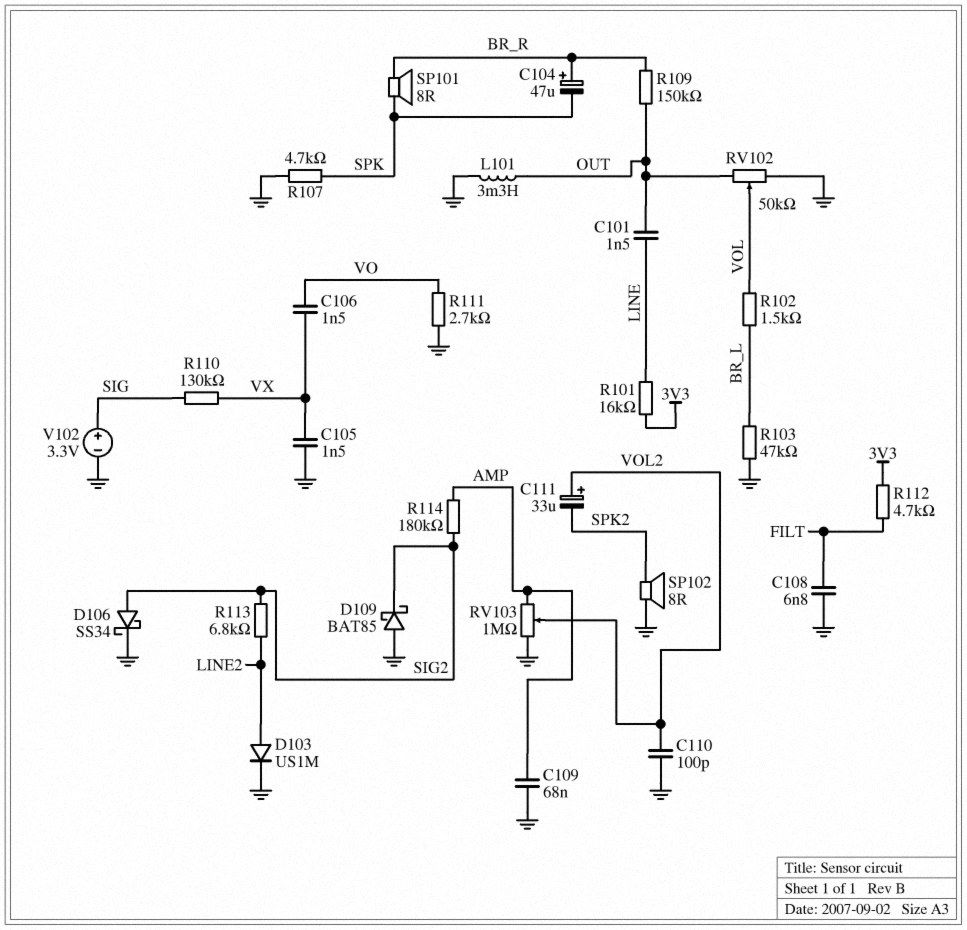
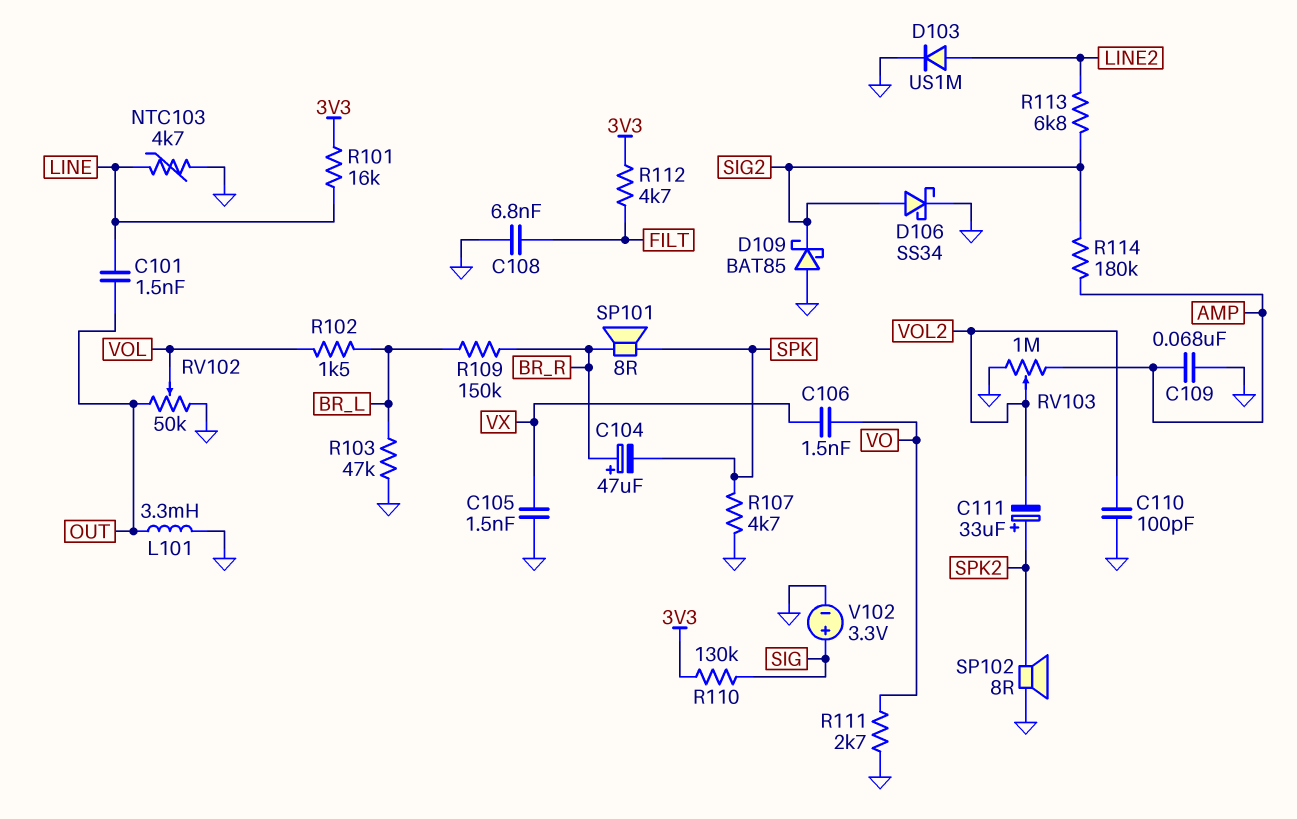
C111: 33uF (plus VOL2, minus SPK2) -> 33uF (plus SPK2, minus VOL2)
NTC103: none -> 4.7k (GND, LINE)
R109: 150k (BR_R, OUT) -> 150k (BR_L, BR_R)
R110: 130k (SIG, VX) -> 130k (3V3, SIG)

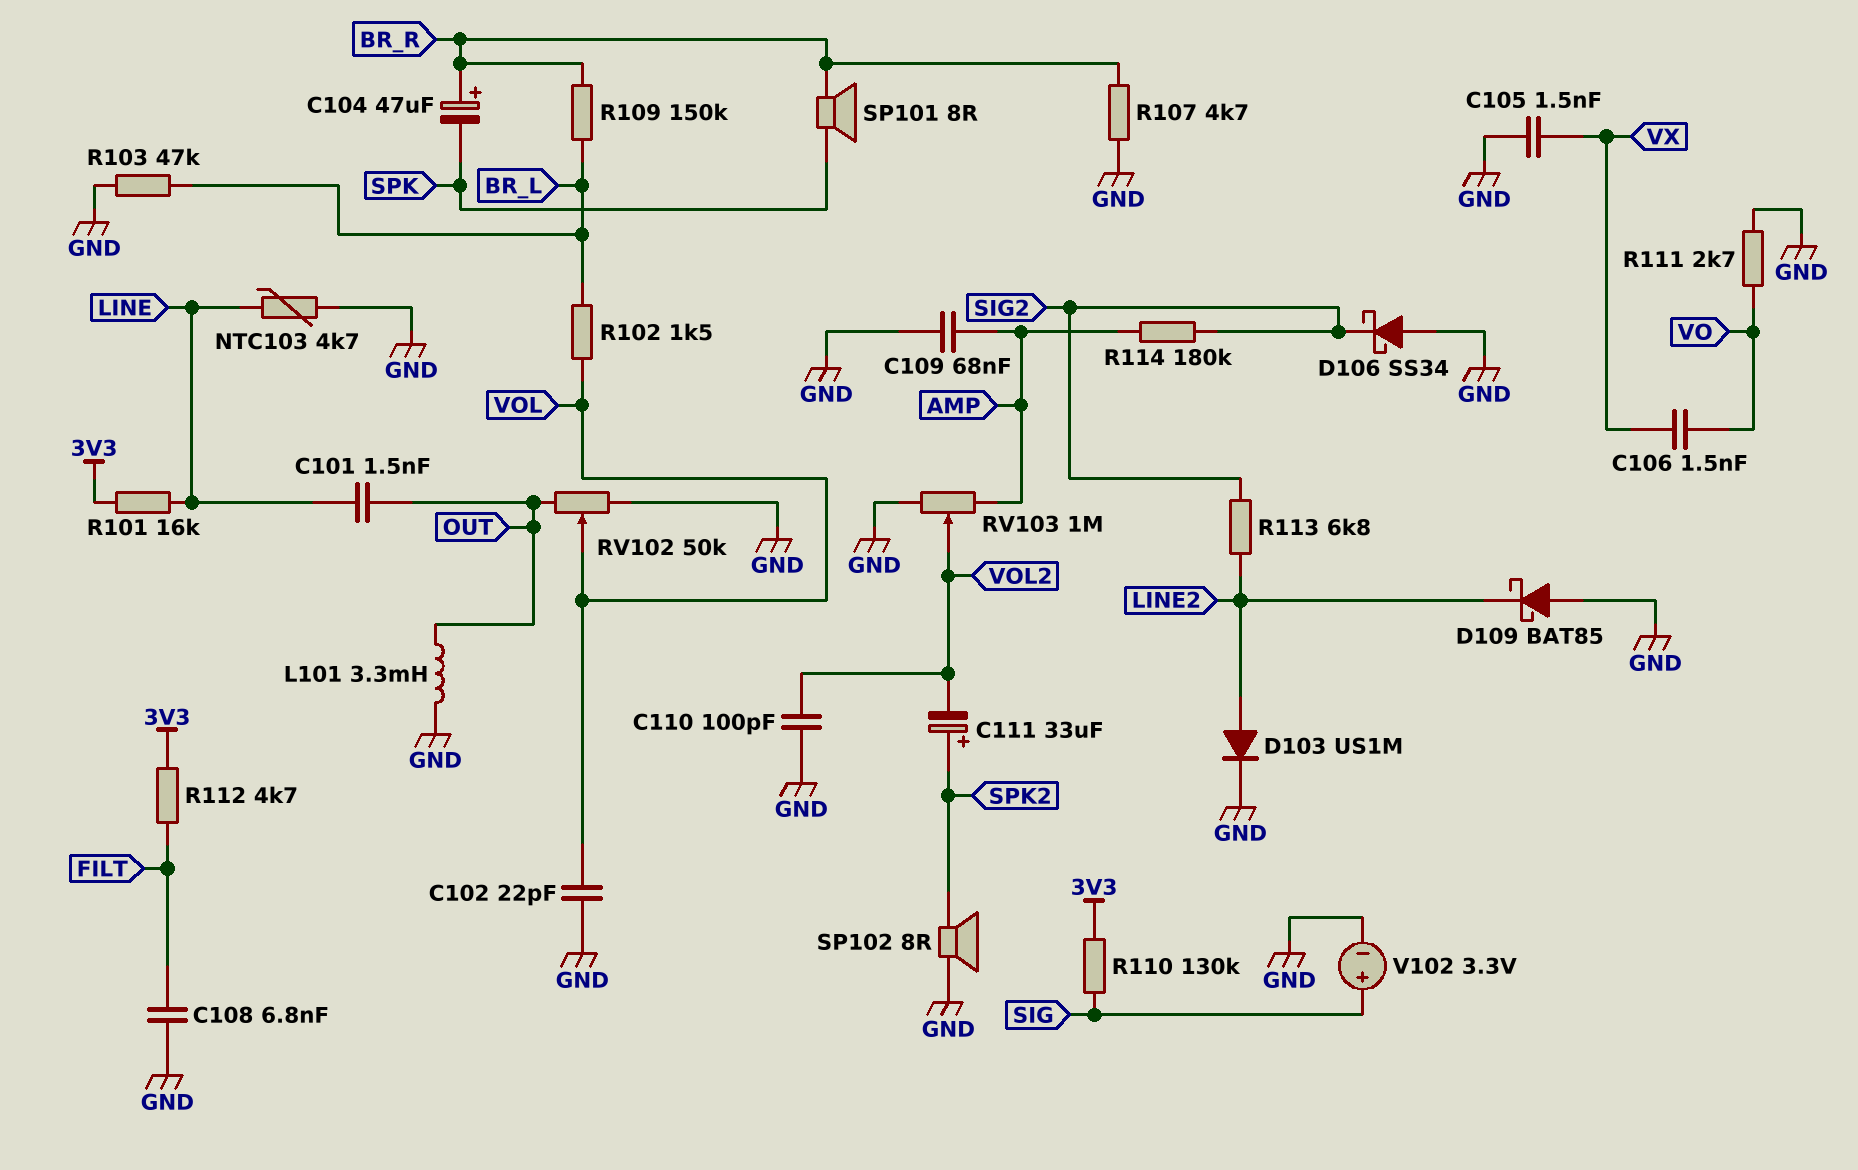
C102: none -> 22pF (GND, VOL)
D106: schottky SS34 (A SIG2, K GND) -> schottky SS34 (A GND, K SIG2)
D109: schottky BAT85 (A GND, K SIG2) -> schottky BAT85 (A GND, K LINE2)
R107: 4.7k (GND, SPK) -> 4.7k (BR_R, GND)

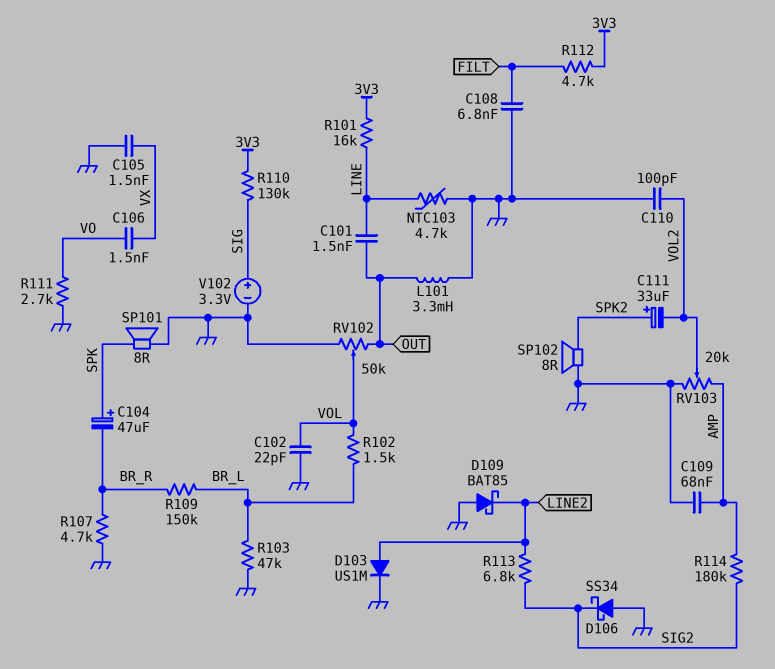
C104: 47uF (plus BR_R, minus SPK) -> 47uF (plus SPK, minus BR_R)
RV103: 1M (AMP, GND, wiper VOL2) -> 20k (AMP, GND, wiper VOL2)
SP101: speaker 8R (BR_R, SPK) -> speaker 8R (GND, SPK)

